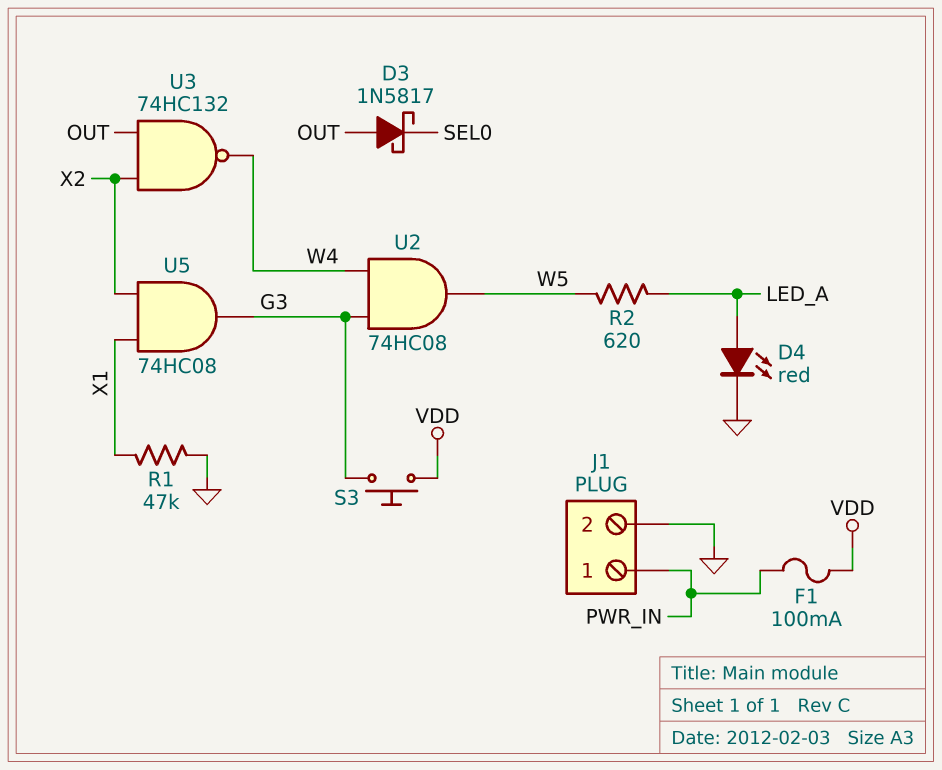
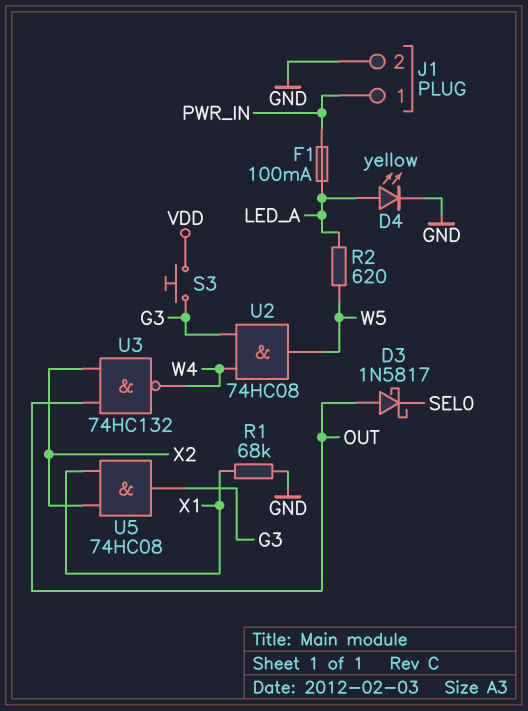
D4: LED red (A LED_A, K GND) -> LED yellow (A LED_A, K GND)
F1: 100mA (PWR_IN, VDD) -> 100mA (LED_A, PWR_IN)
R1: 47k (GND, X1) -> 68k (GND, X1)

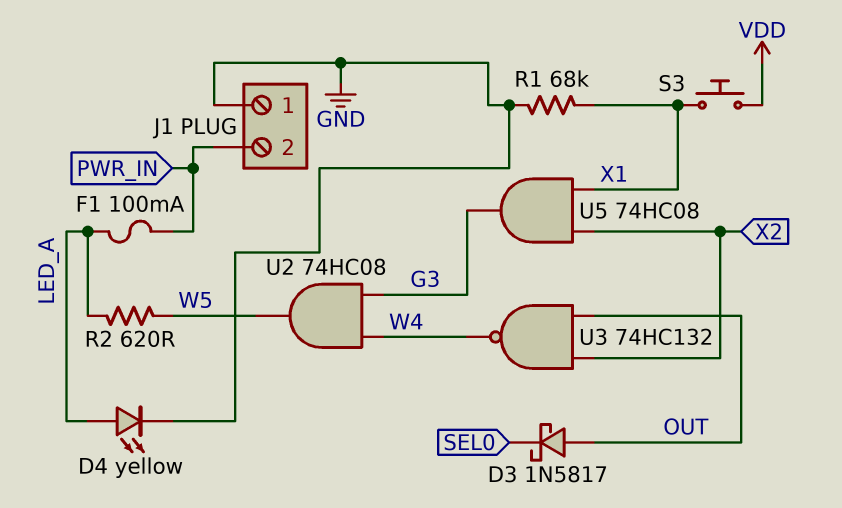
J1 pin 1: PWR_IN -> GND
J1 pin 2: GND -> PWR_IN
S3: button (G3, VDD) -> button (VDD, X1)

